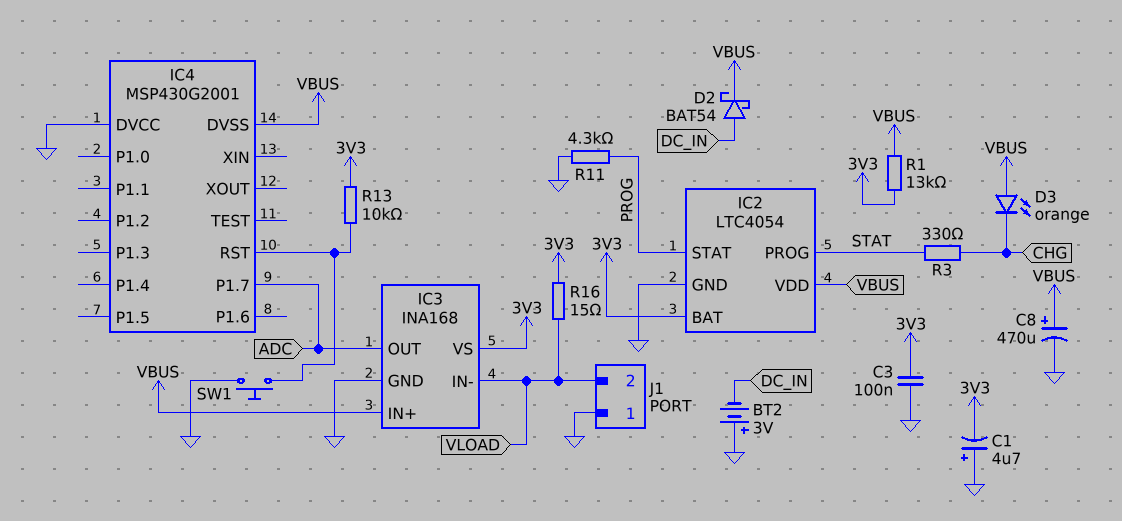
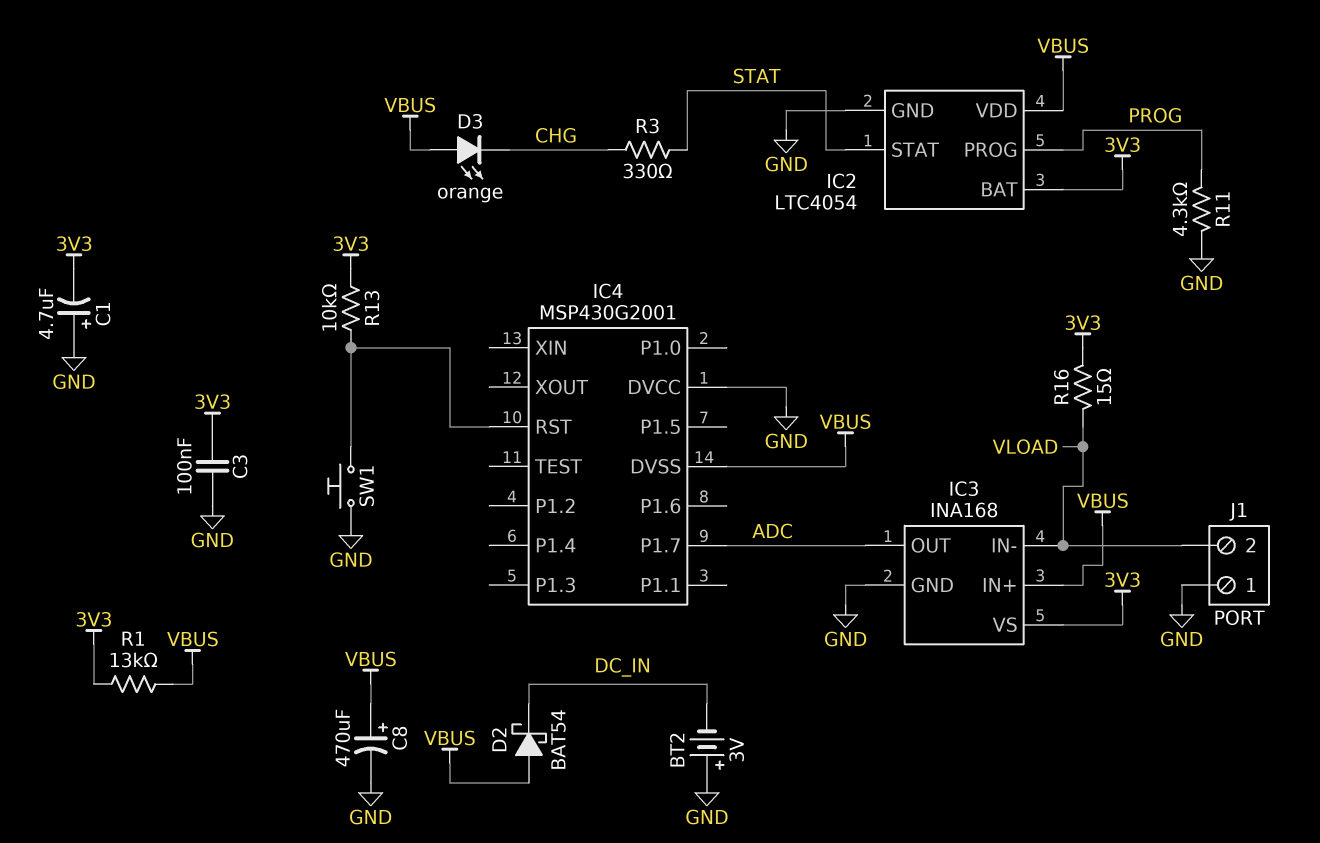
D2: schottky BAT54 (A DC_IN, K VBUS) -> schottky BAT54 (A VBUS, K DC_IN)
IC2 pin PROG: STAT -> PROG
IC2 pin STAT: PROG -> STAT

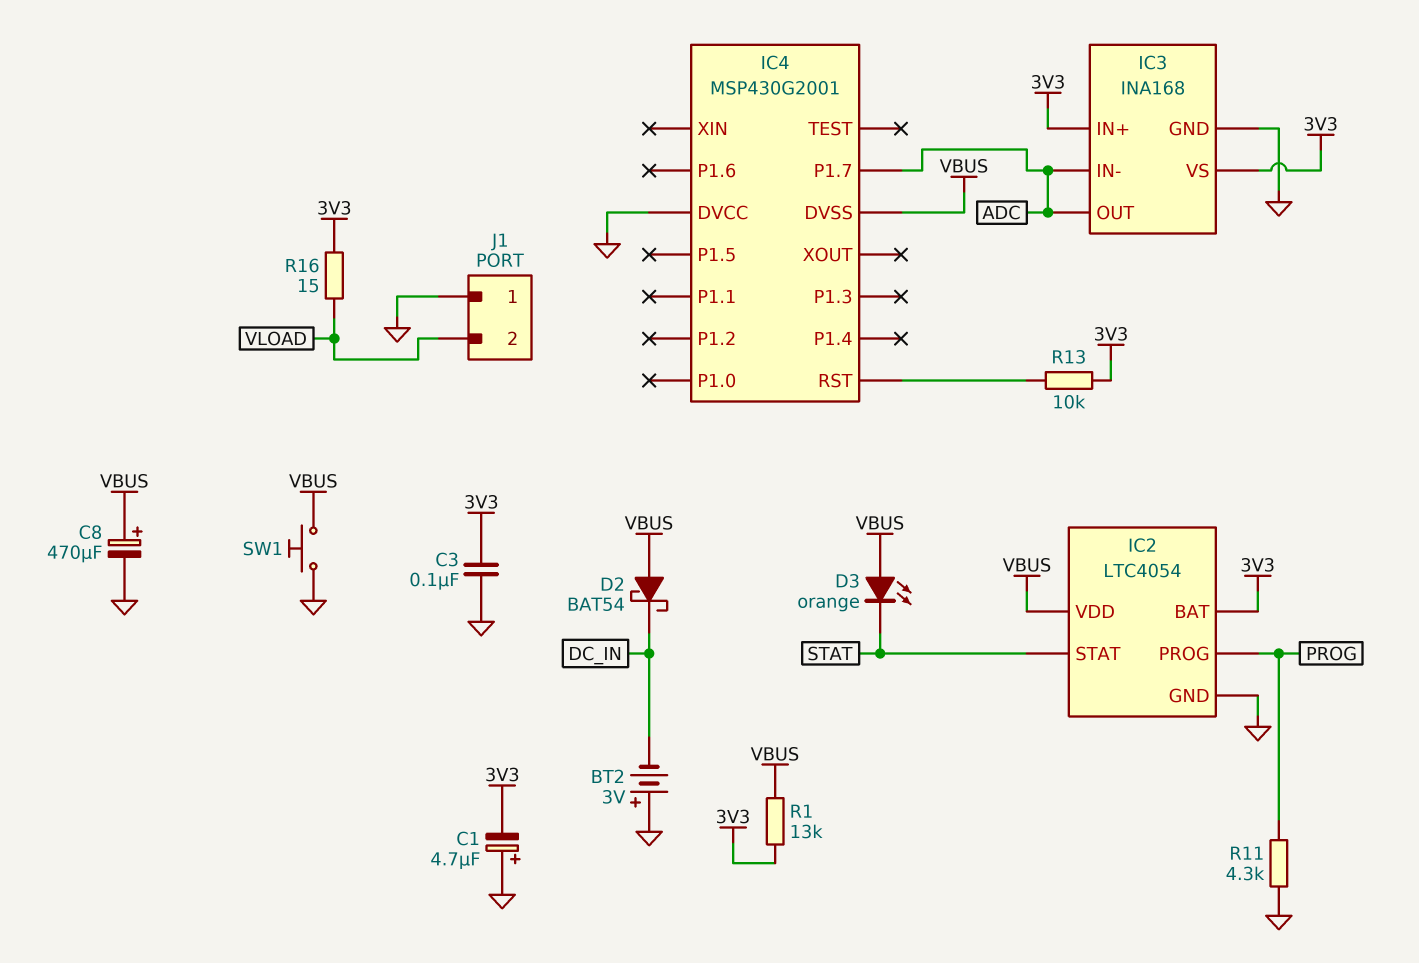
D3: LED orange (A VBUS, K CHG) -> LED orange (A VBUS, K STAT)
IC3 pin IN+: VBUS -> 3V3
IC3 pin IN-: VLOAD -> ADC
R3: 330 (CHG, STAT) -> none
SW1: button (GND, IC4/RST) -> button (GND, VBUS)

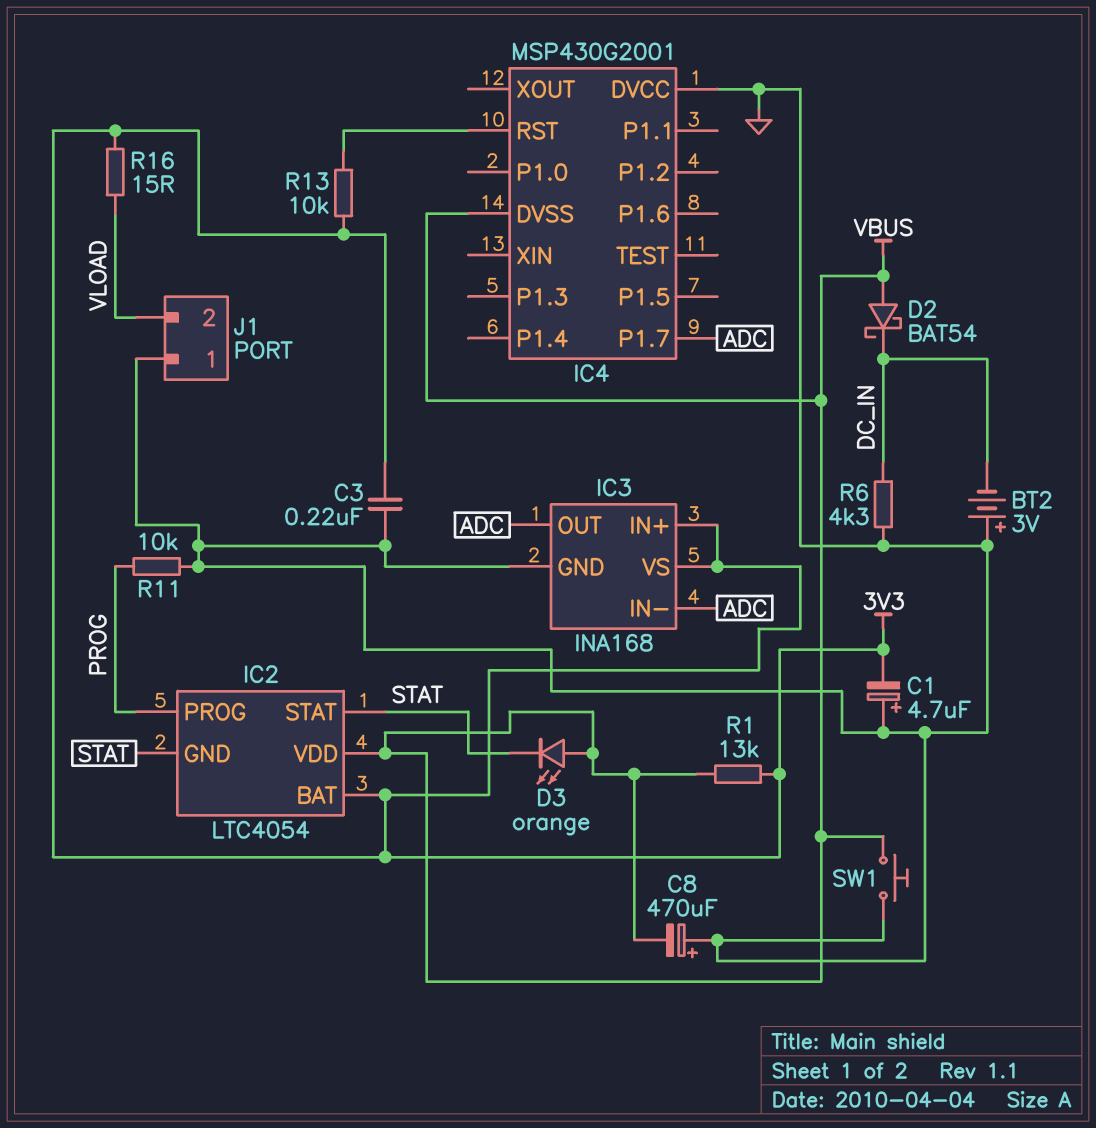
C3: 100nF (3V3, GND) -> 220nF (3V3, GND)
C8: 470uF (plus VBUS, minus GND) -> 470uF (plus GND, minus VBUS)
IC2 pin GND: GND -> STAT
R6: none -> 4.3k (DC_IN, GND)
R11: 4.3k (GND, PROG) -> 10k (GND, PROG)

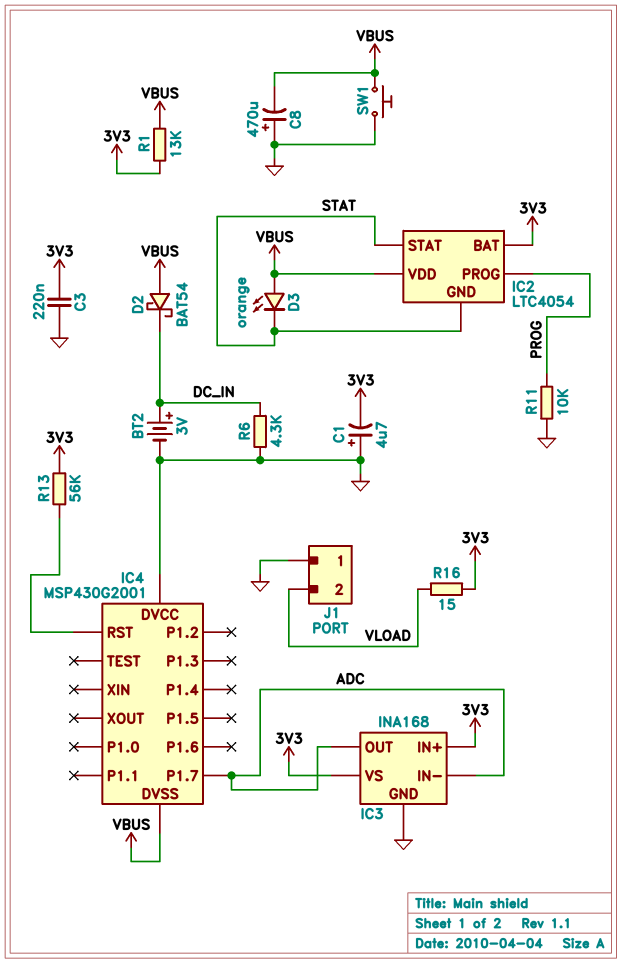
BT2: 3V (plus GND, minus DC_IN) -> 3V (plus DC_IN, minus GND)
R13: 10k (3V3, IC4/RST) -> 56k (3V3, IC4/RST)

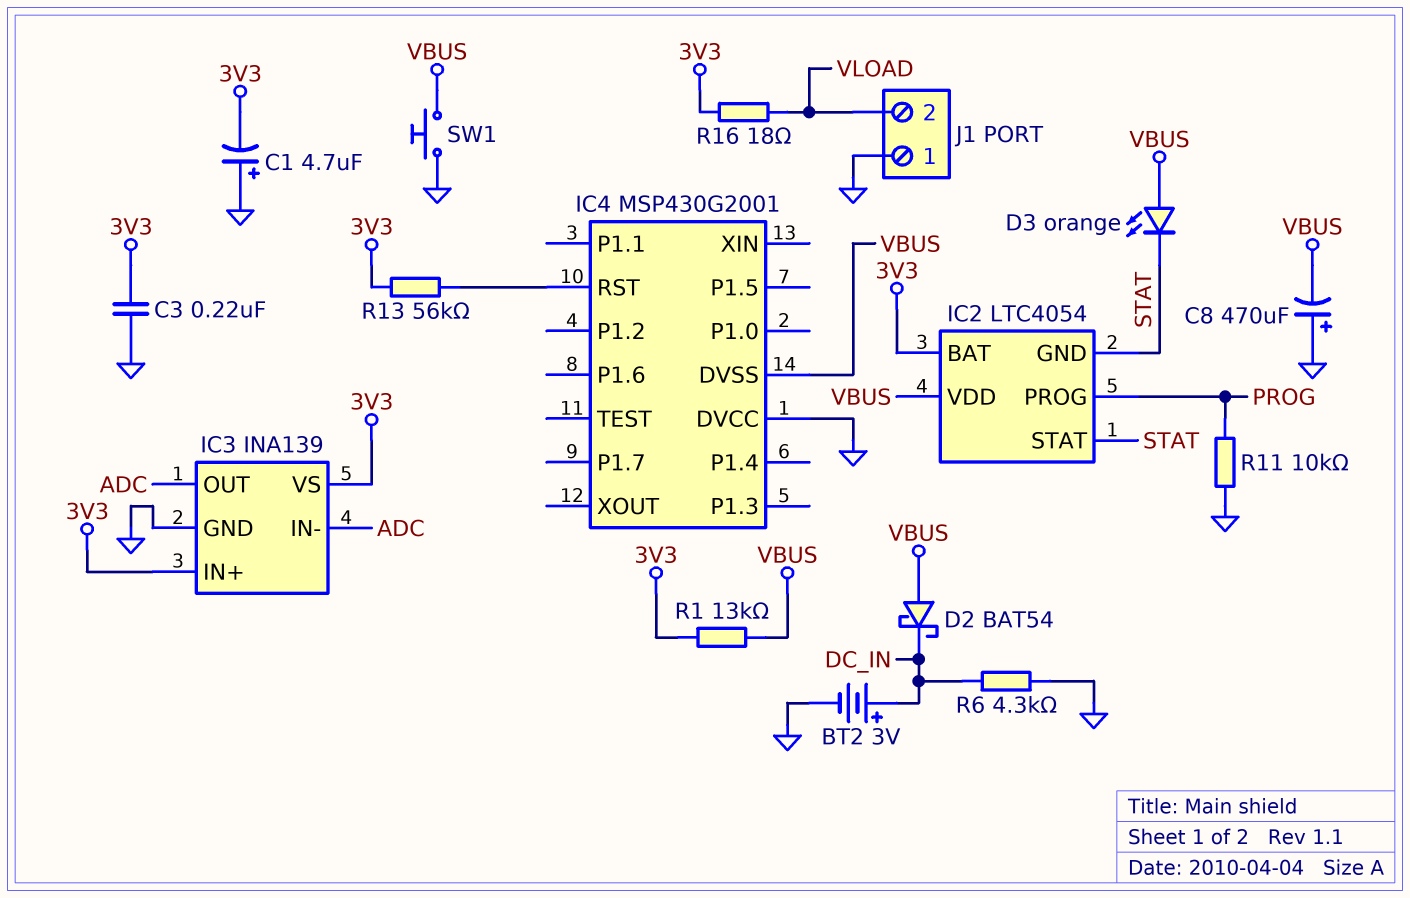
IC3: INA168 -> INA139
IC4 pin P1.7: ADC -> none
R16: 15 (3V3, VLOAD) -> 18 (3V3, VLOAD)

